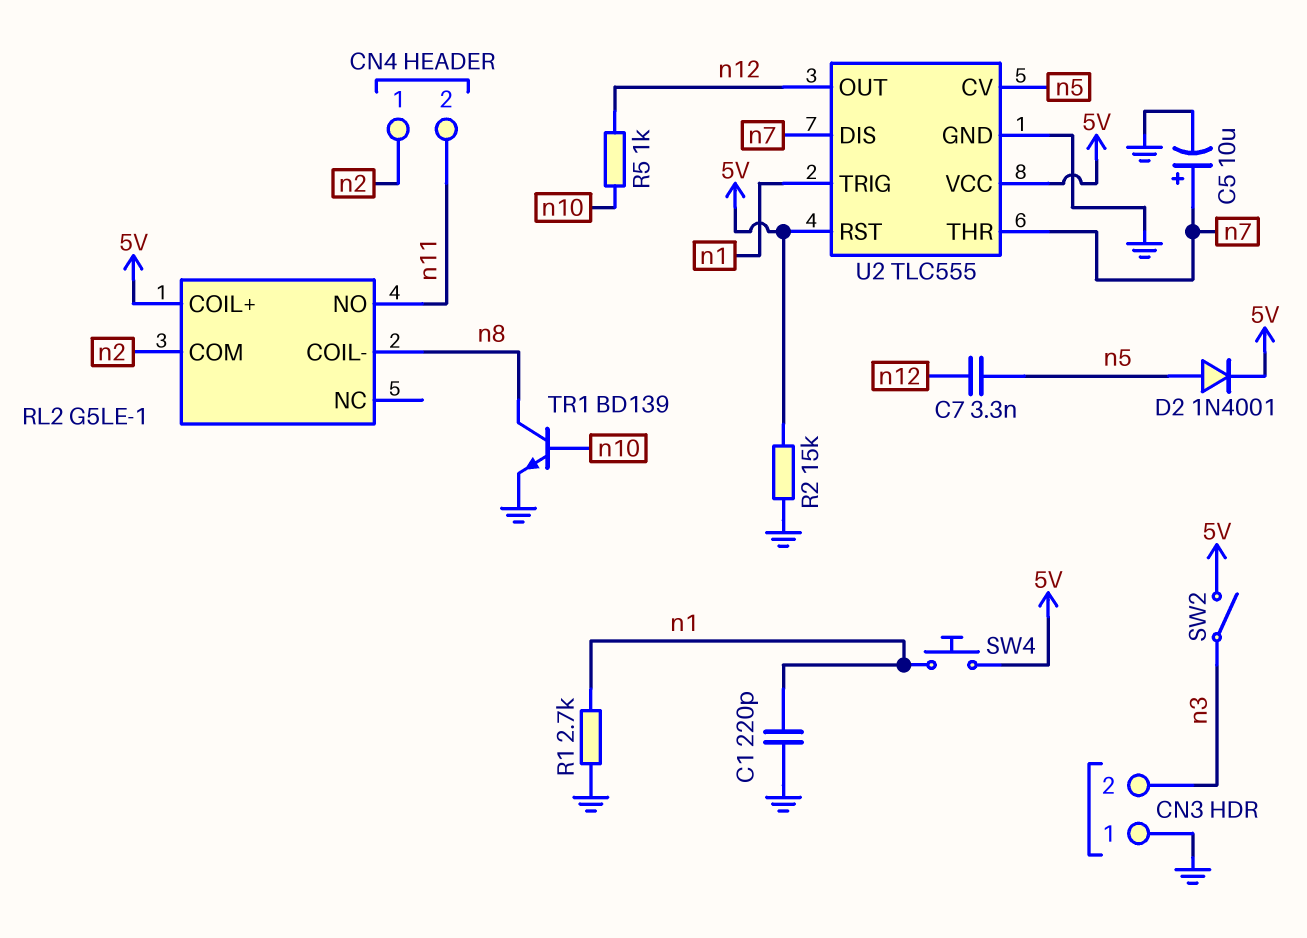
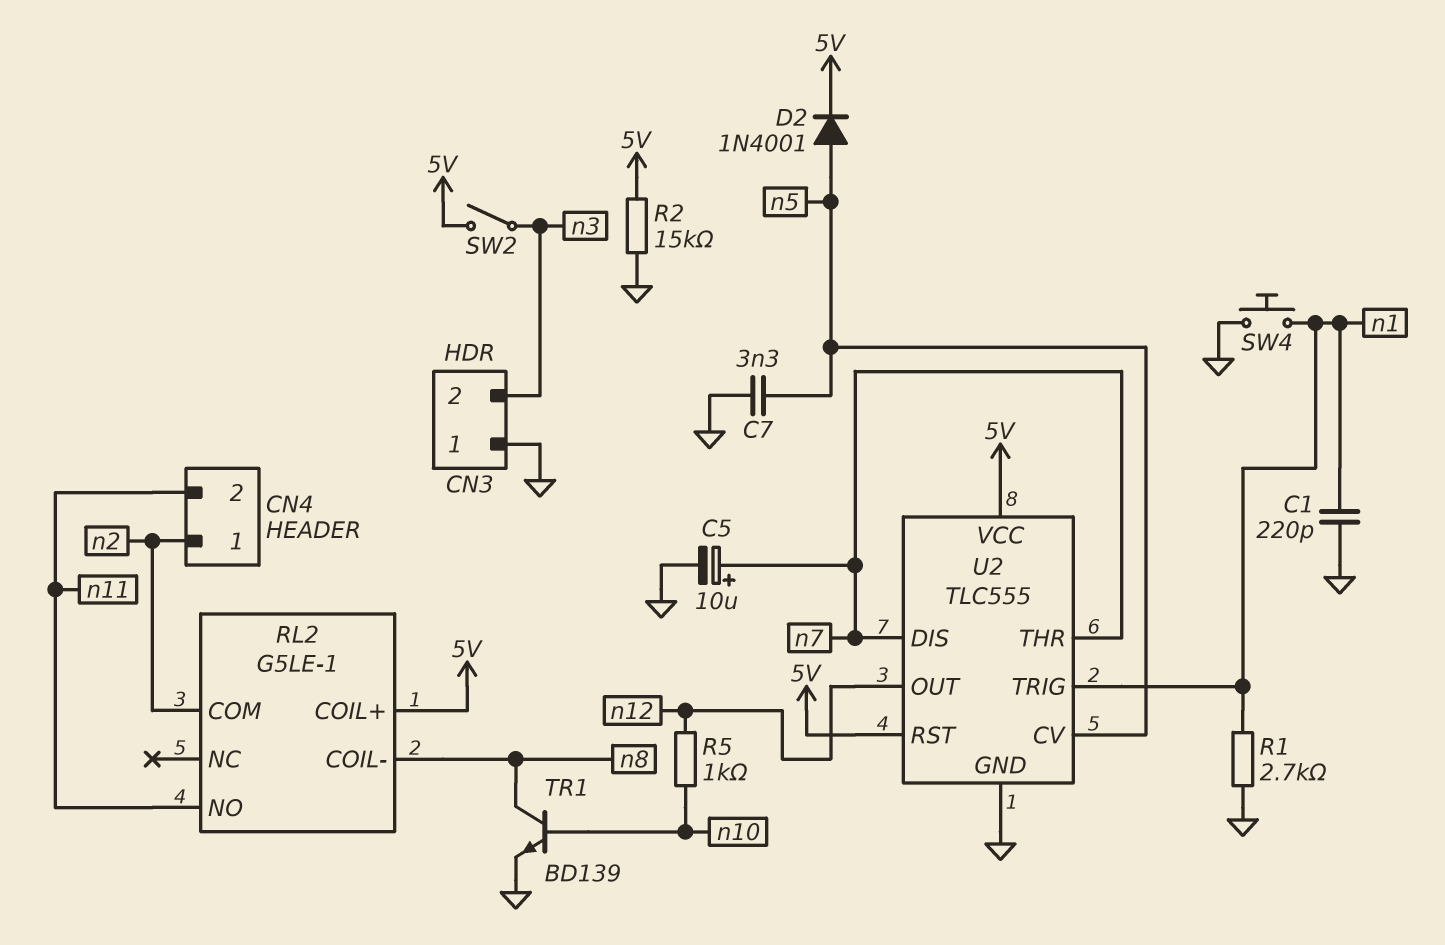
C7: 3.3nF (n5, n12) -> 3.3nF (GND, n5)
SW4: button (5V, n1) -> button (GND, n1)

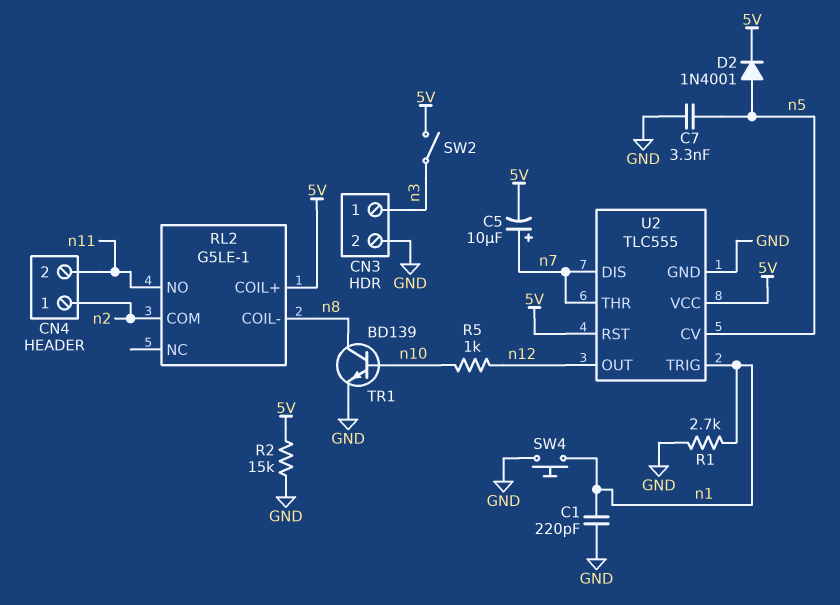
C5: 10uF (plus n7, minus GND) -> 10uF (plus n7, minus 5V)
CN3 pin 1: GND -> n3
CN3 pin 2: n3 -> GND

